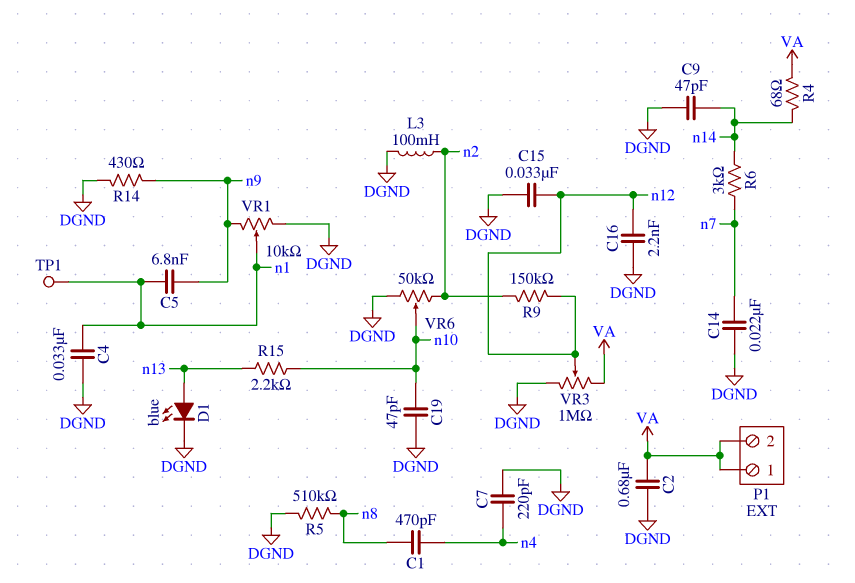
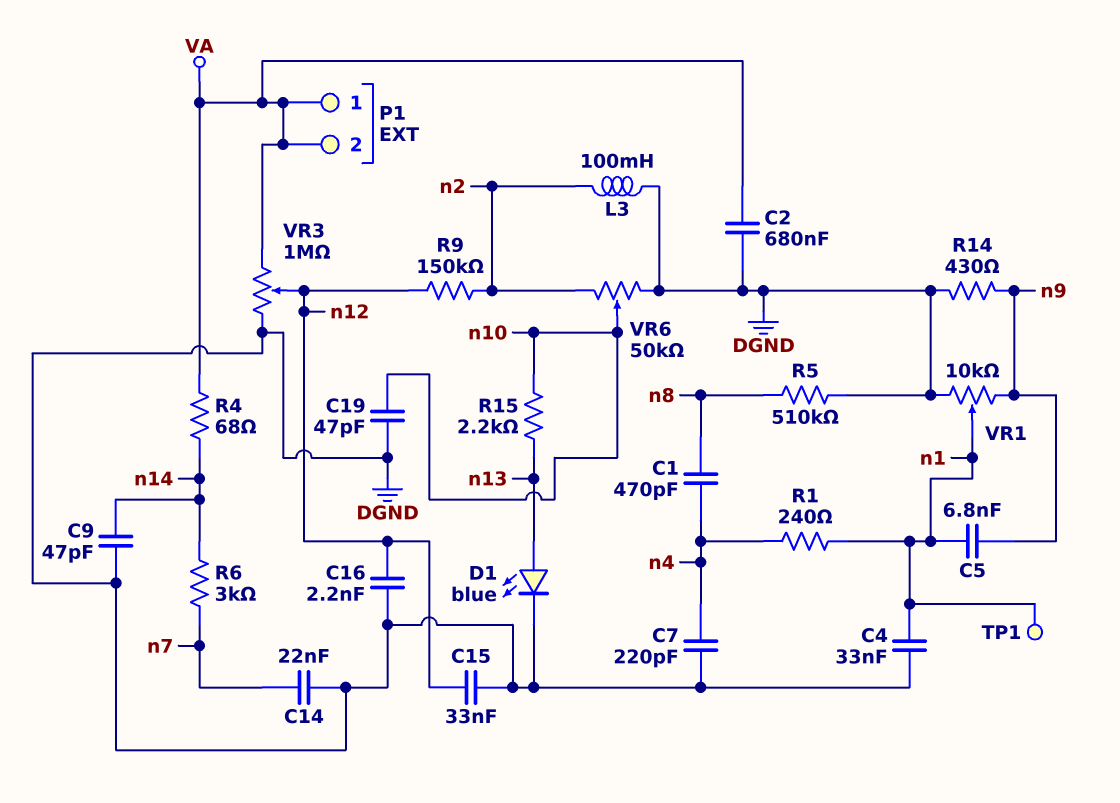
R1: none -> 240 (n1, n4)

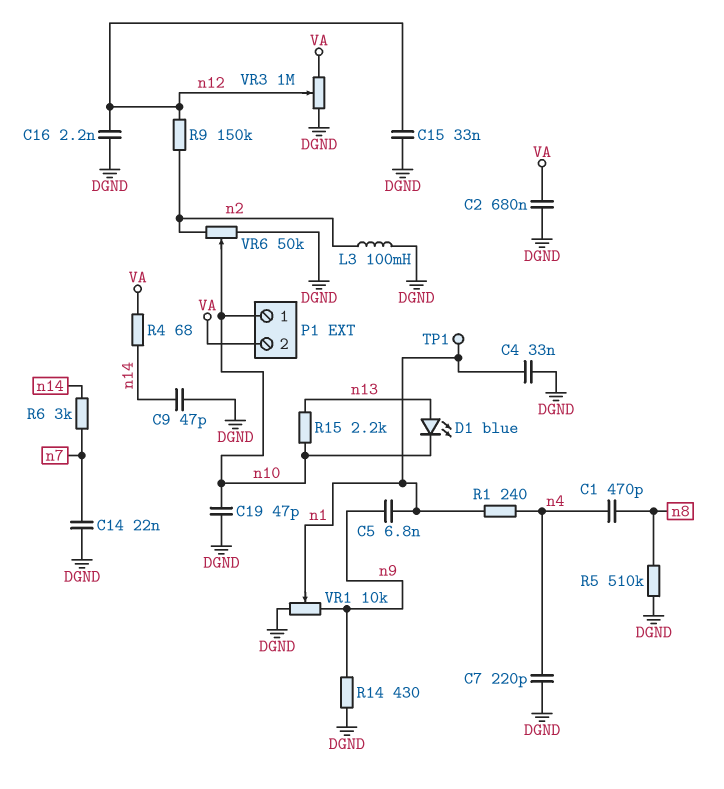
D1: LED blue (A n13, K DGND) -> LED blue (A n13, K n10)
P1 pin 1: VA -> n10

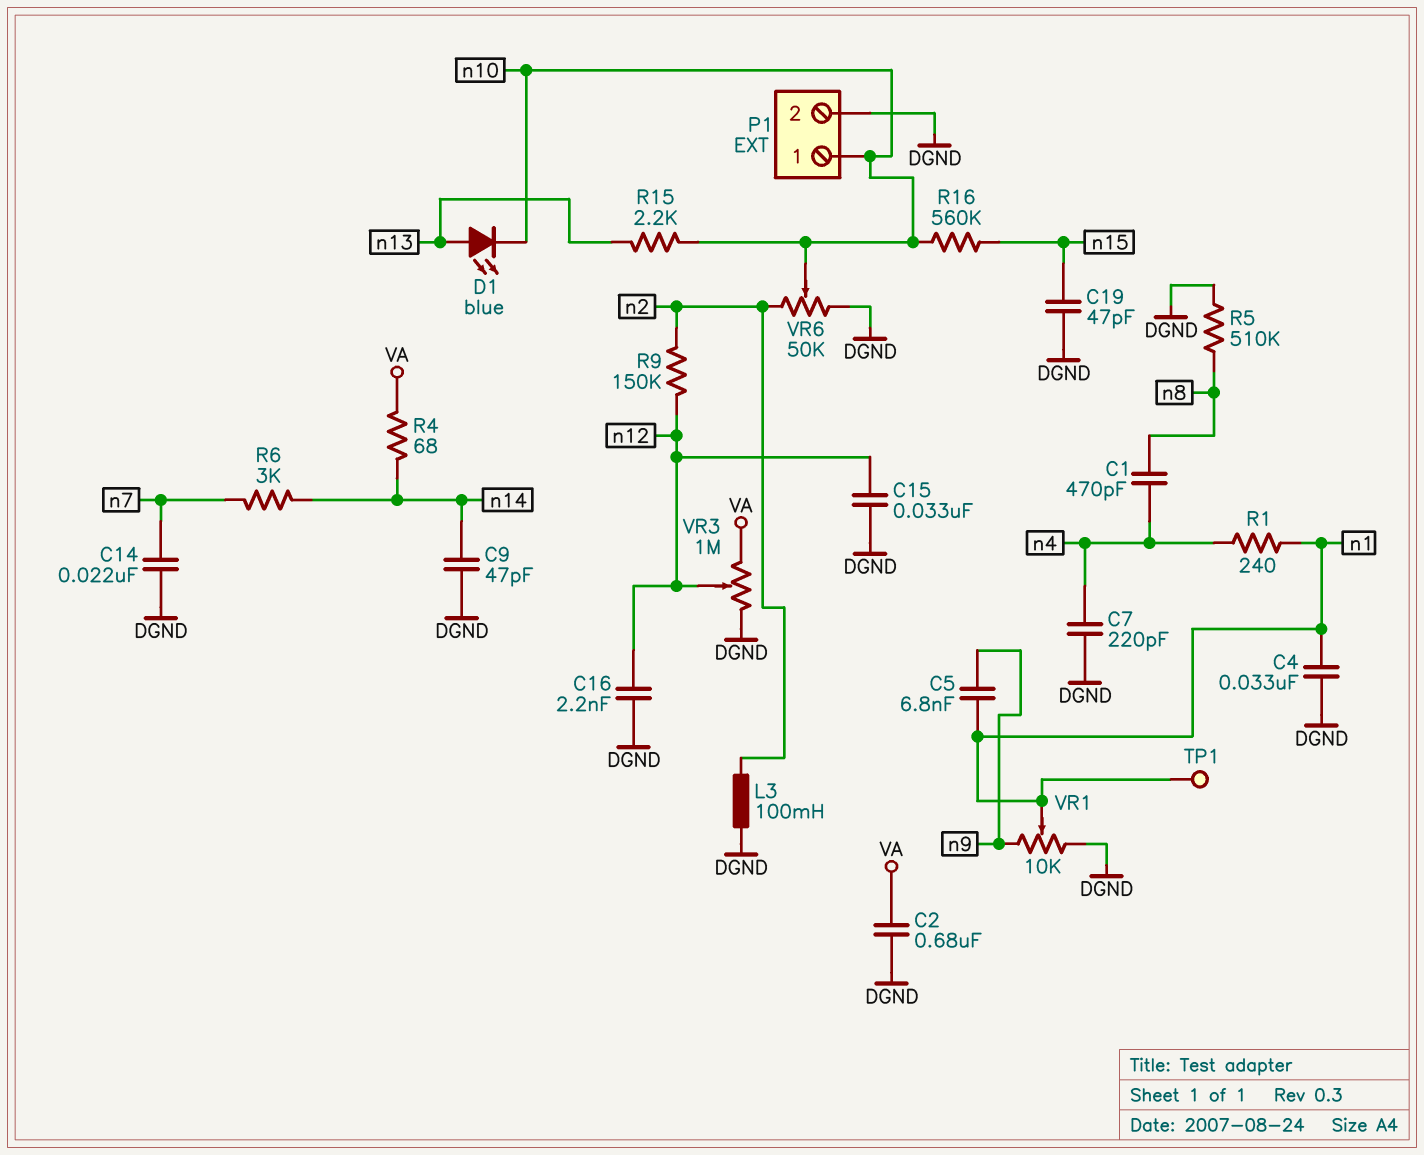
C19: 47pF (DGND, n10) -> 47pF (DGND, n15)
P1 pin 2: VA -> DGND
R14: 430 (DGND, n9) -> none
R16: none -> 560k (n10, n15)

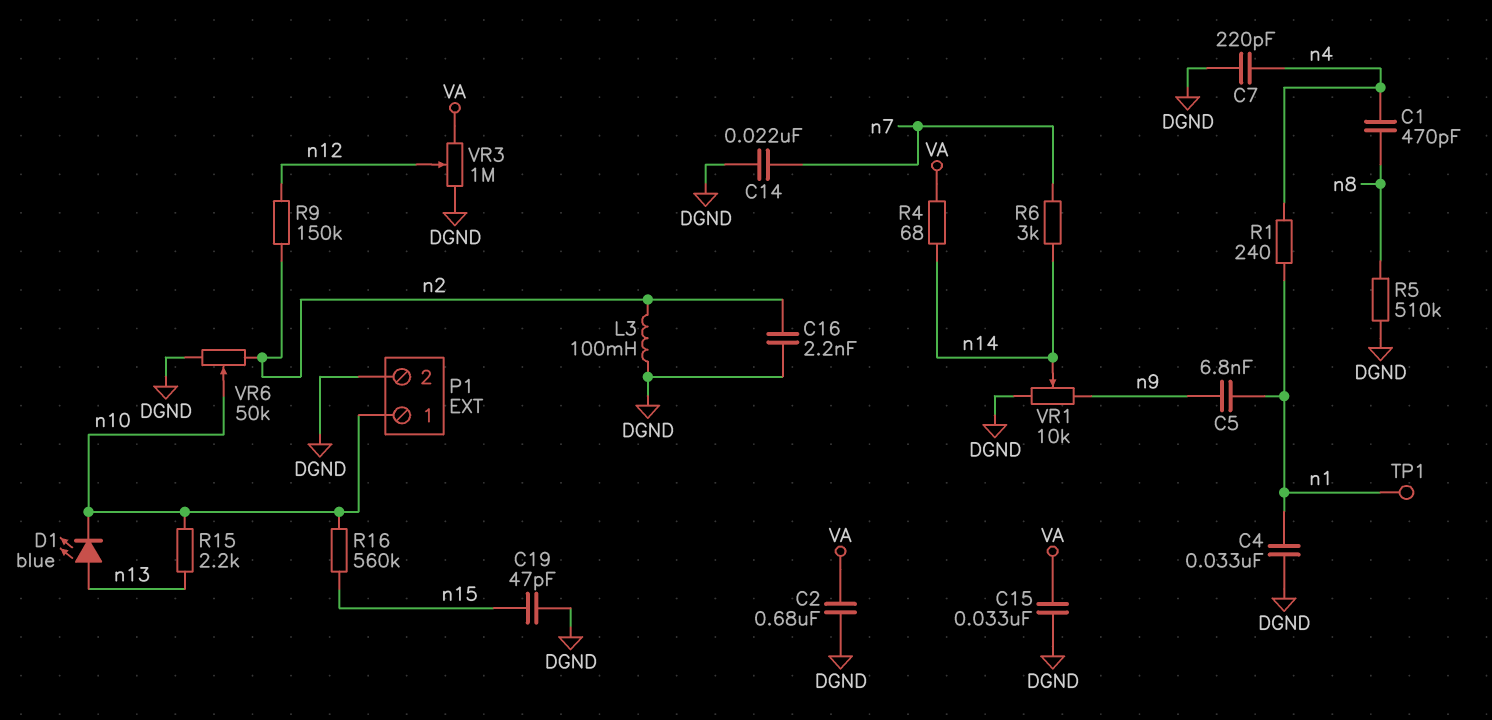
C9: 47pF (DGND, n14) -> none
C15: 33nF (DGND, n12) -> 33nF (DGND, VA)
C16: 2.2nF (DGND, n12) -> 2.2nF (DGND, n2)
VR1: 10k (DGND, n9, wiper n1) -> 10k (DGND, n9, wiper n14)

